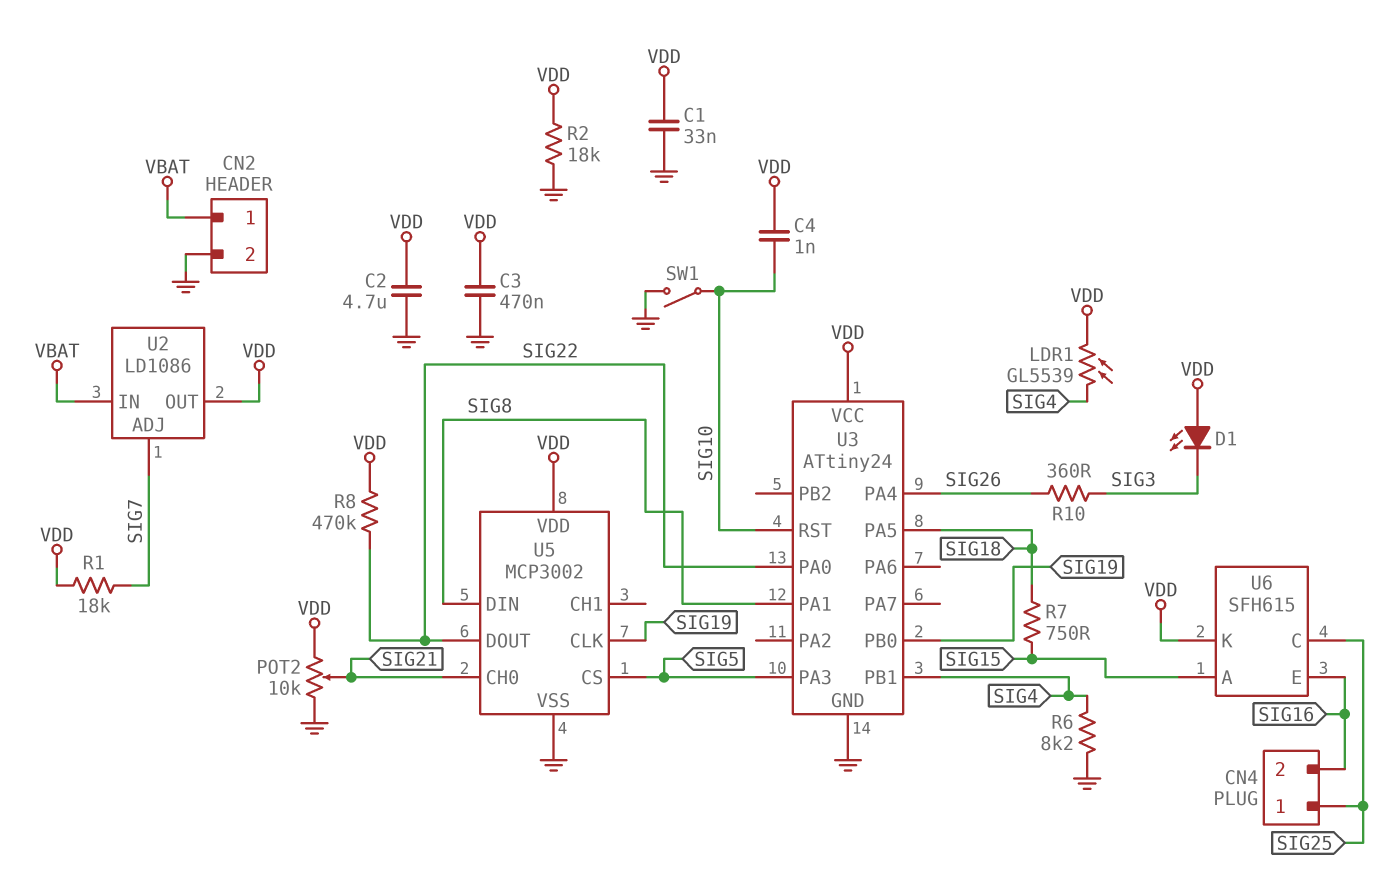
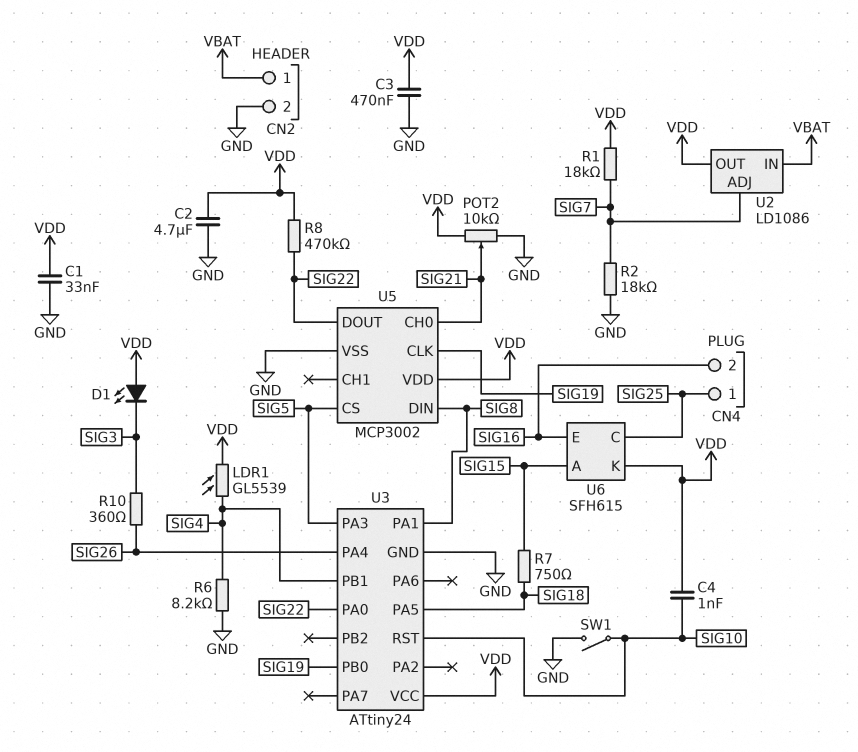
R2: 18k (GND, VDD) -> 18k (GND, SIG7)

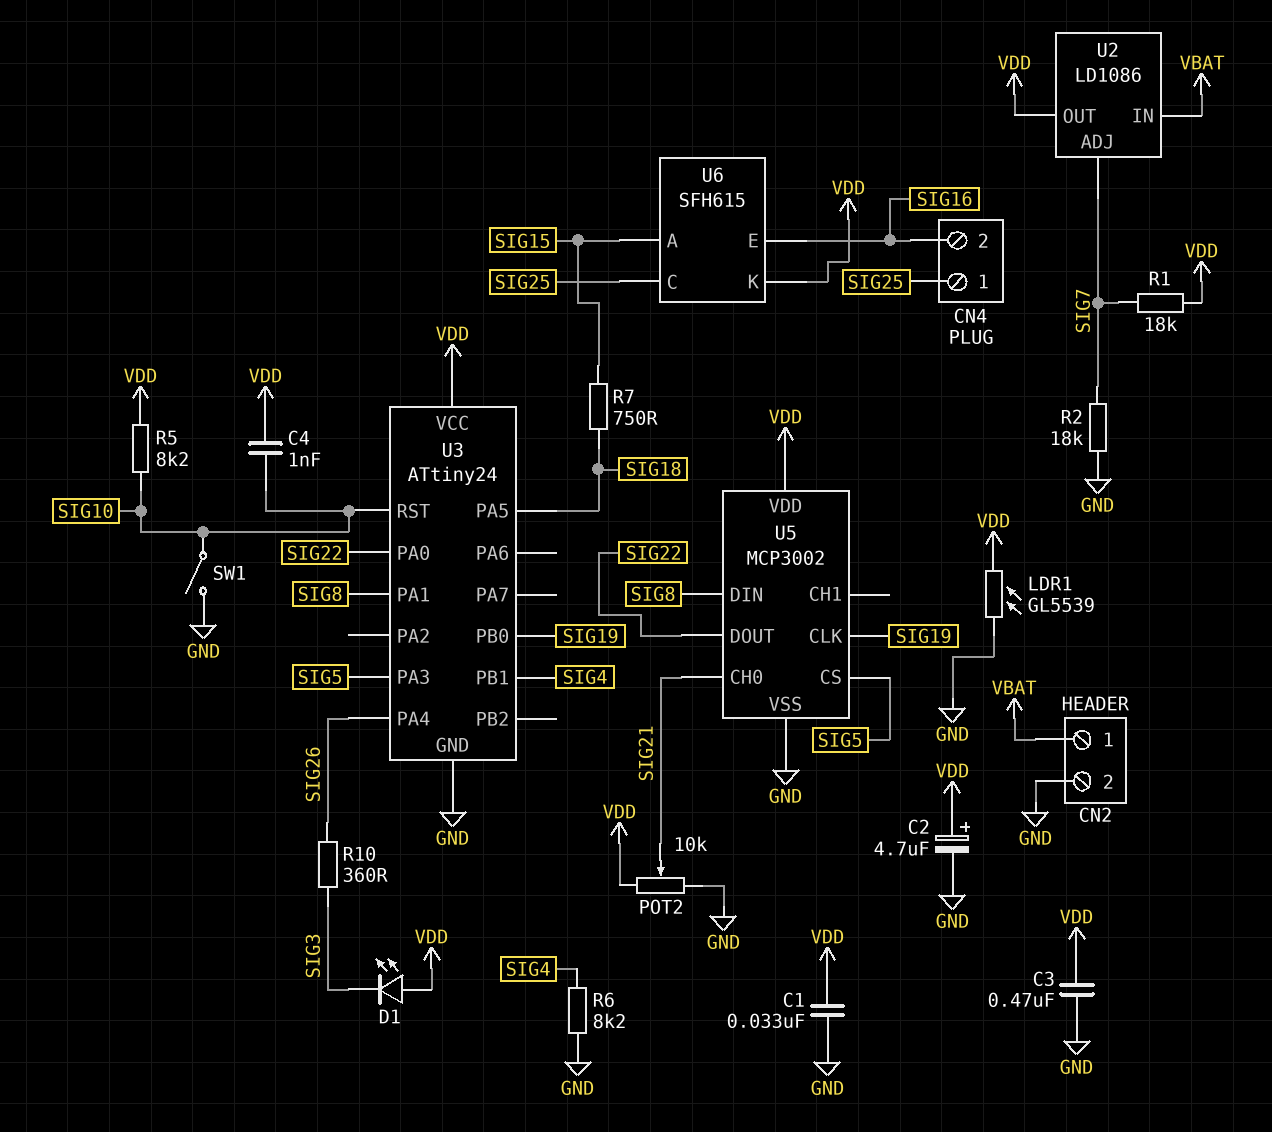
C2: 4.7uF (GND, VDD) -> 4.7uF (plus VDD, minus GND)
LDR1: GL5539 (SIG4, VDD) -> GL5539 (GND, VDD)
R5: none -> 8.2k (SIG10, VDD)
R8: 470k (SIG22, VDD) -> none

